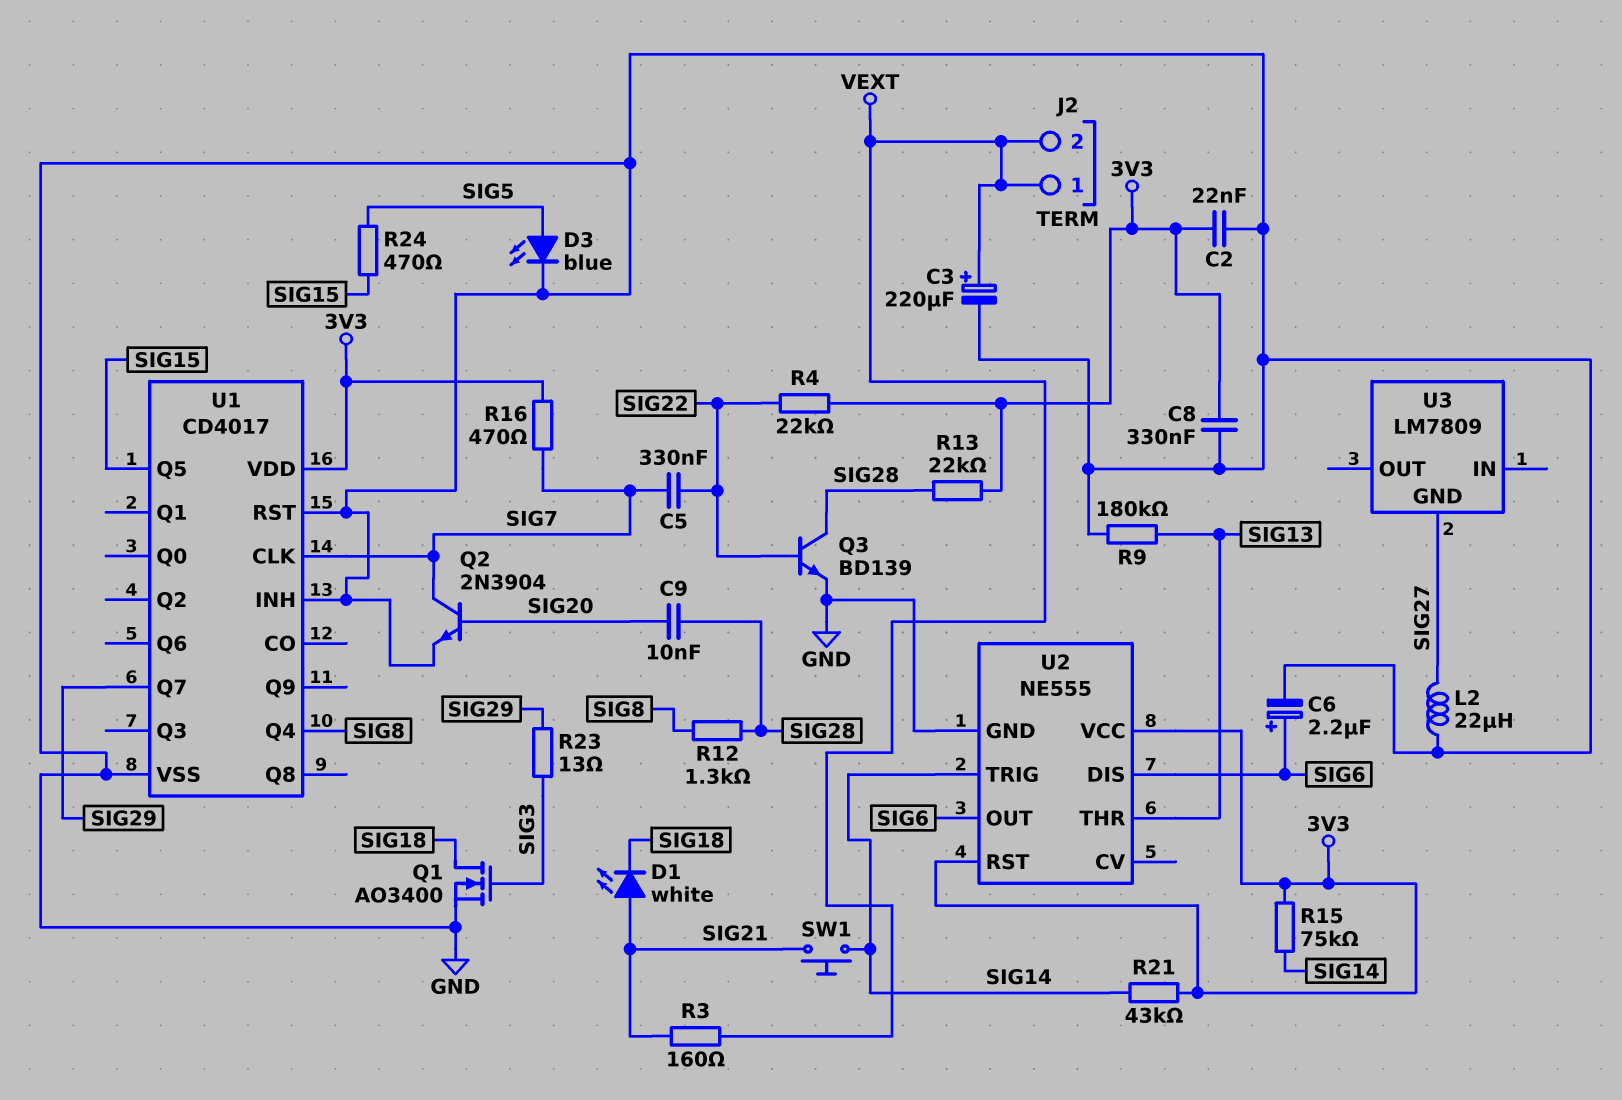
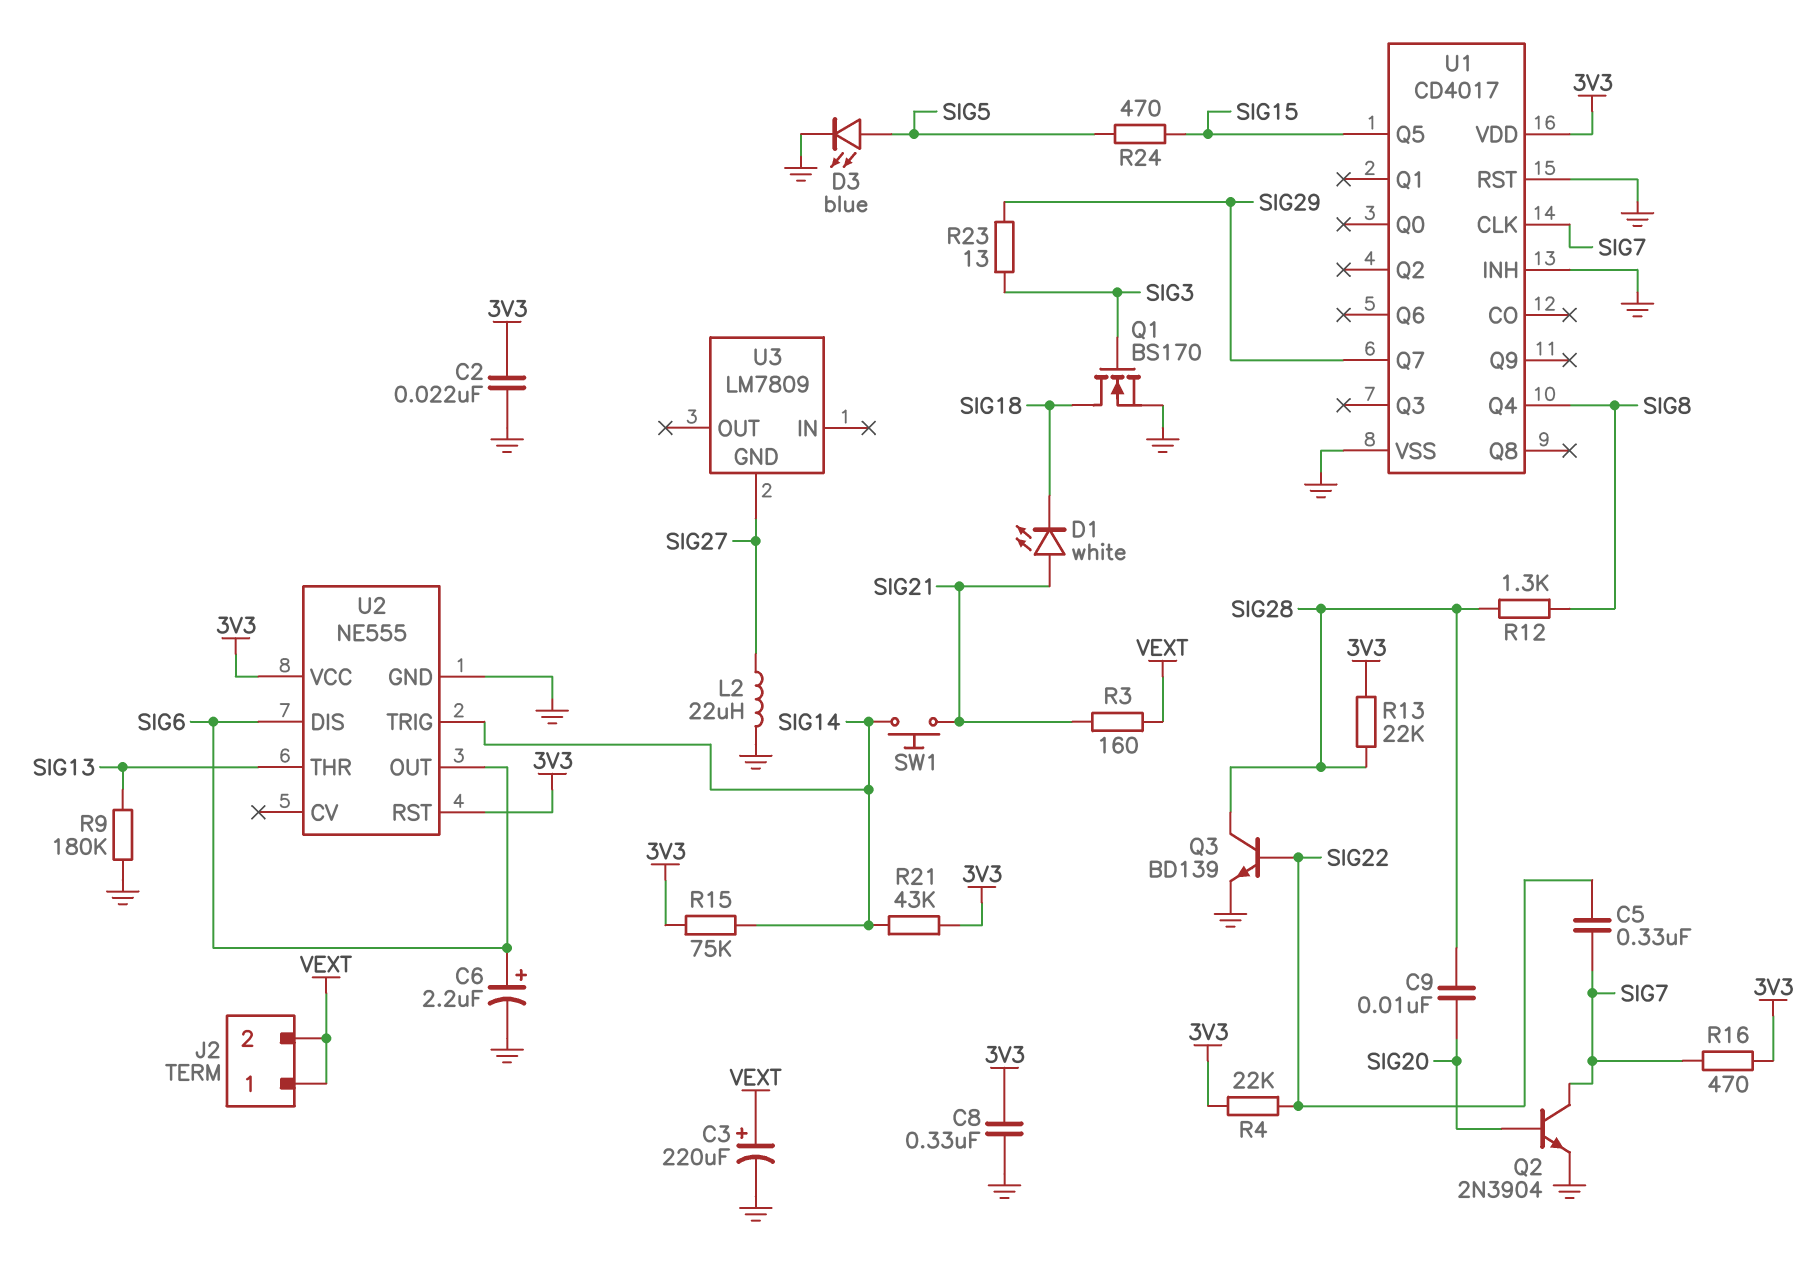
Q1: NMOS AO3400 (G SIG3, D SIG18, S GND) -> NMOS BS170 (G SIG3, D SIG18, S GND)

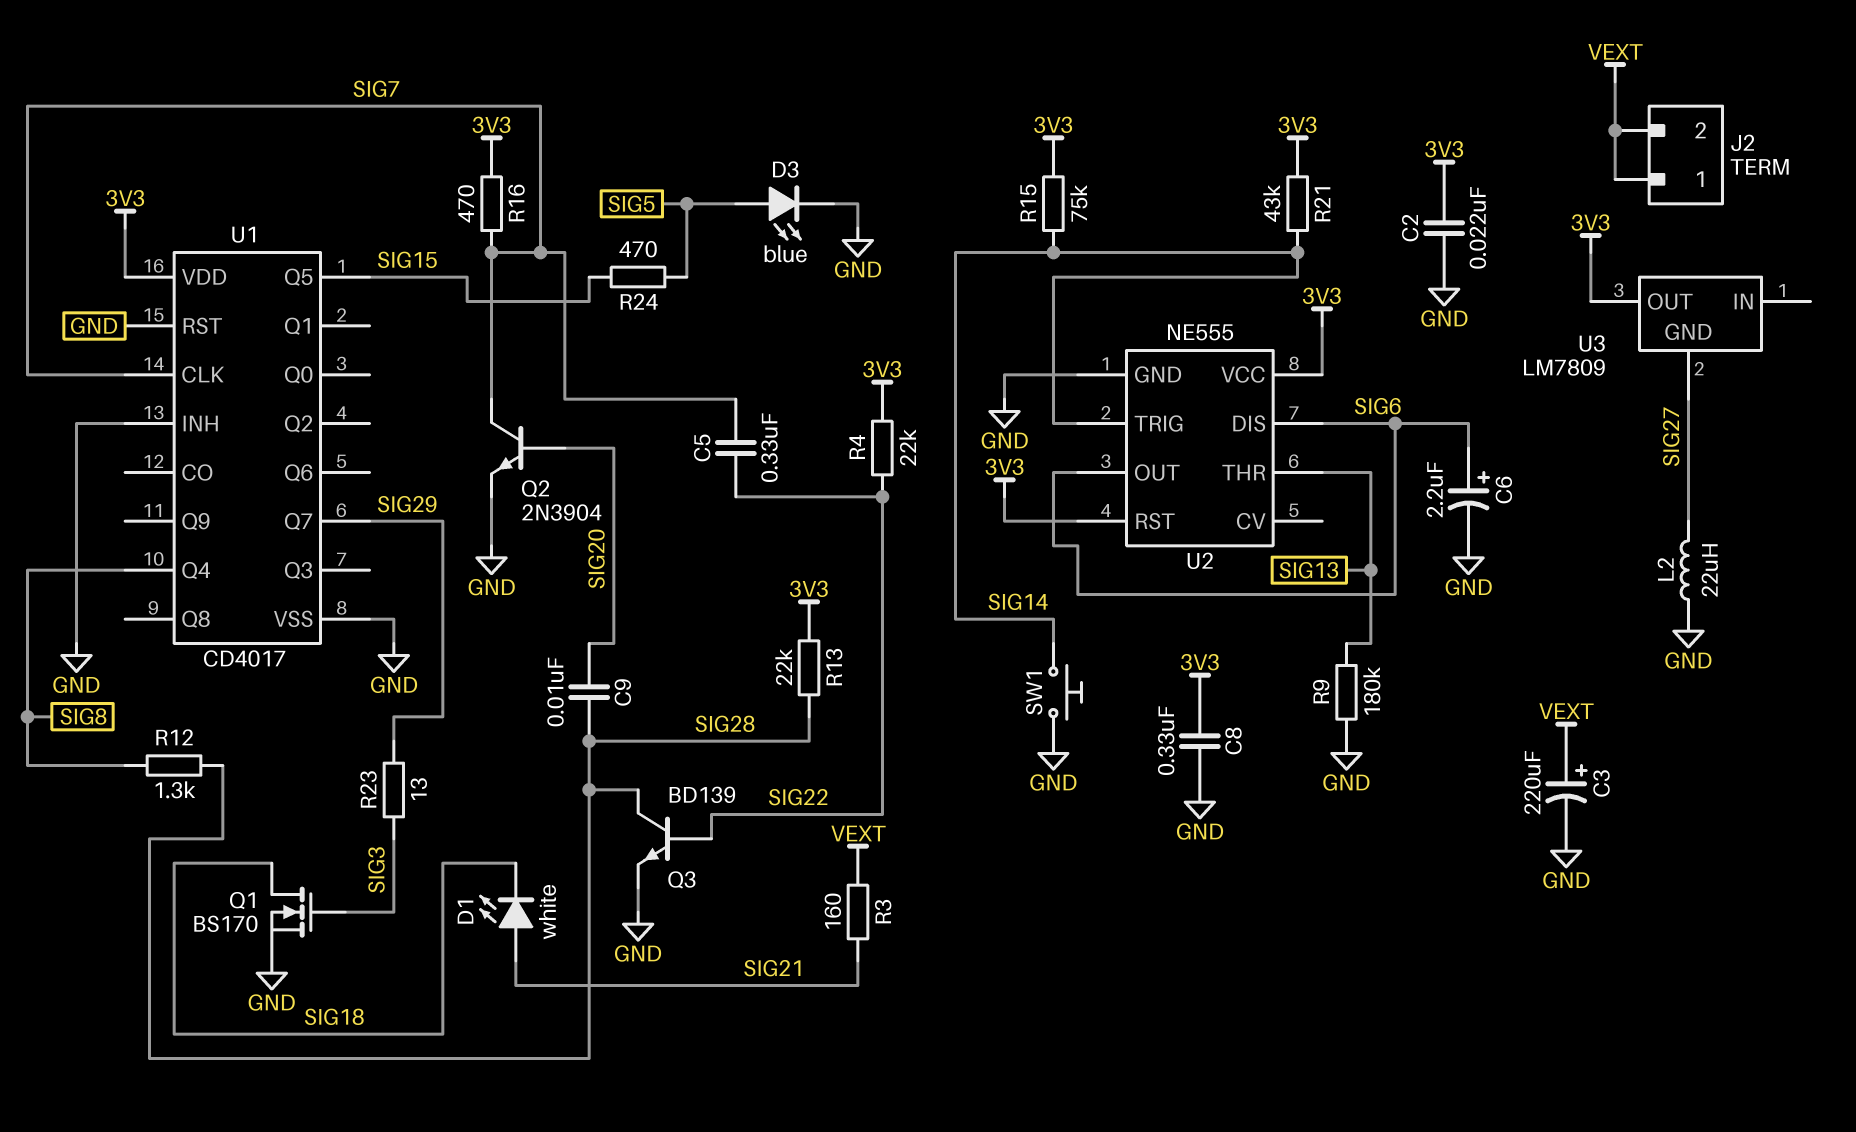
SW1: button (SIG14, SIG21) -> button (GND, SIG14)
U3 pin OUT: none -> 3V3

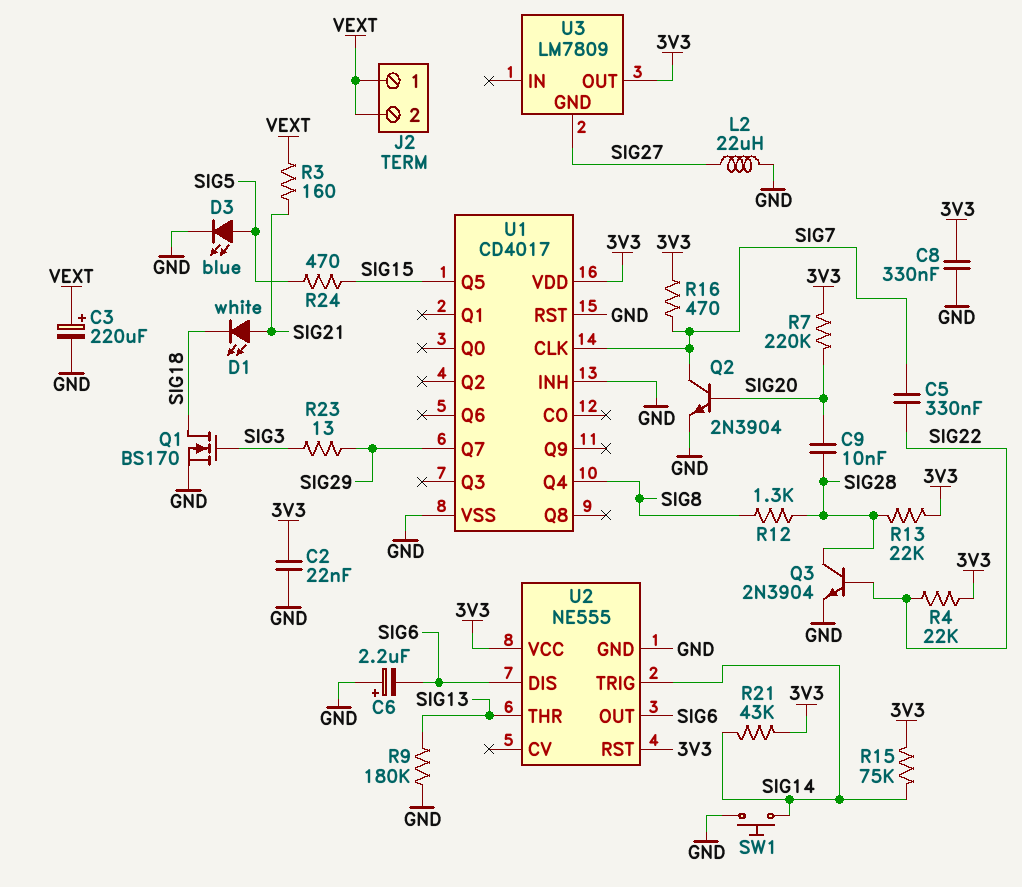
C6: 2.2uF (plus SIG6, minus GND) -> 2.2uF (plus GND, minus SIG6)
Q3: NPN BD139 (B SIG22, C SIG28, E GND) -> NPN 2N3904 (B SIG22, C SIG28, E GND)
R7: none -> 220k (3V3, SIG20)

